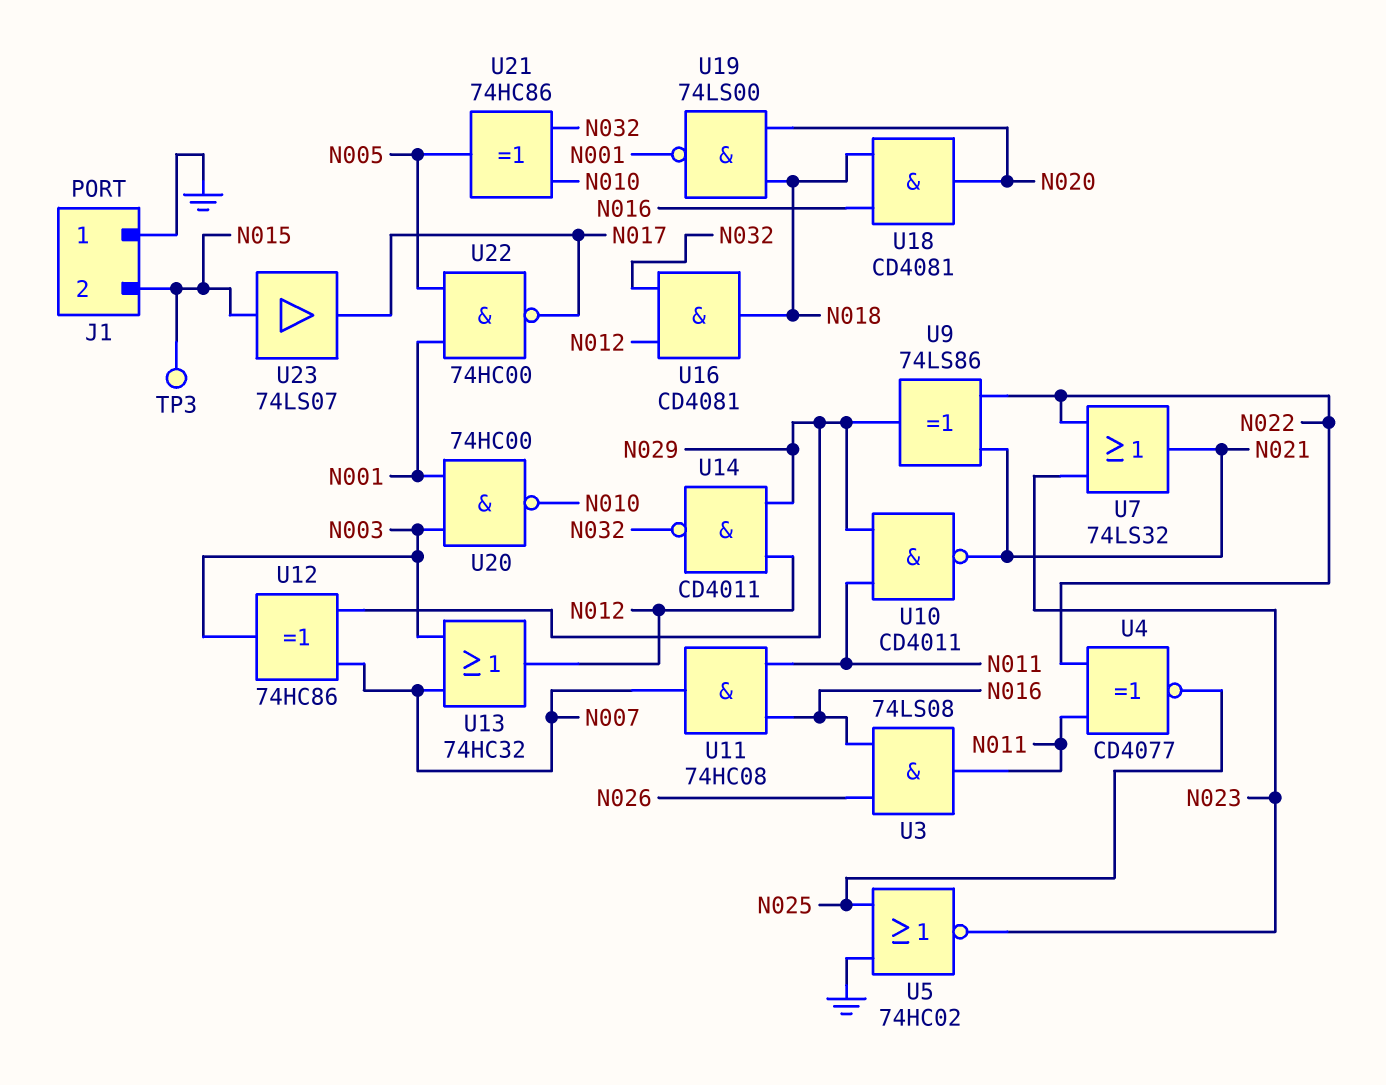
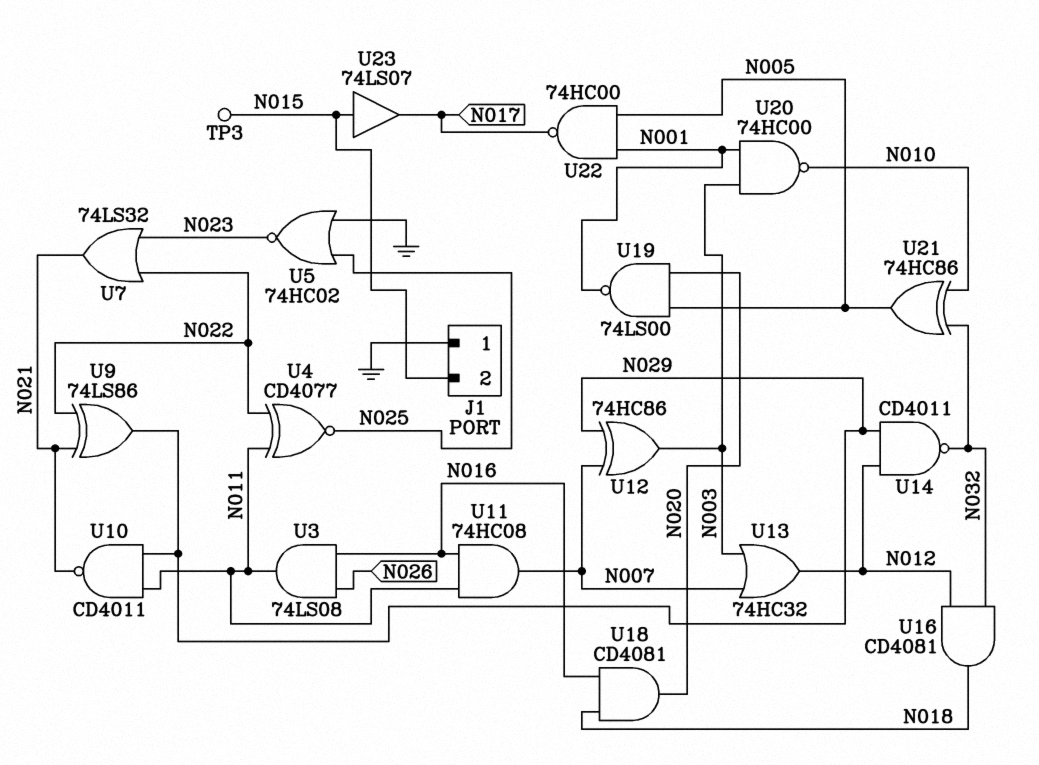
U19: NAND 74LS00 (in N018, in N020, out N001) -> NAND 74LS00 (in N005, in N020, out N001)

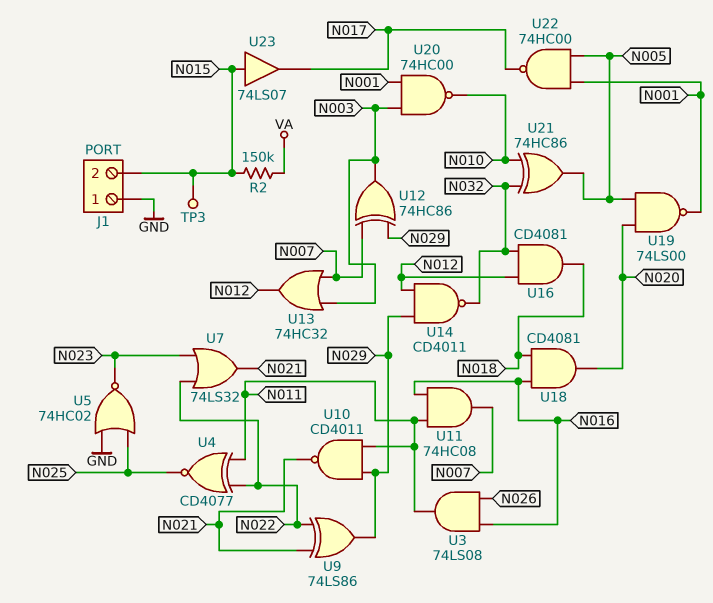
R2: none -> 150k (N015, VA)

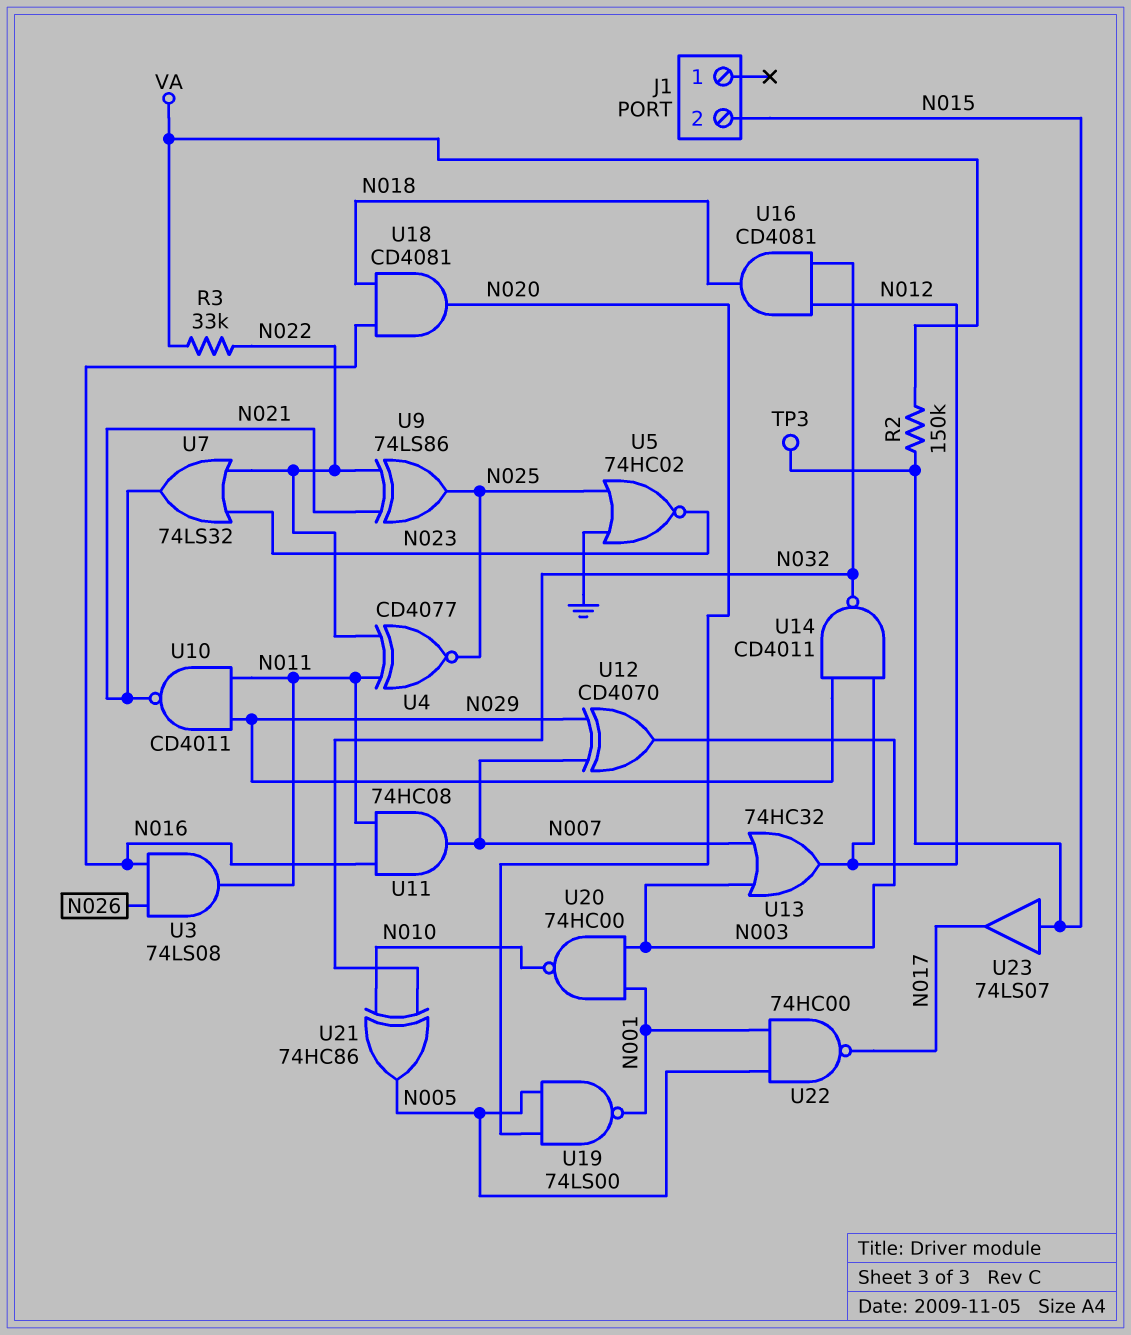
J1 pin 1: GND -> none
R3: none -> 33k (N022, VA)
U9: XOR 74LS86 (in N021, in N022, out N029) -> XOR 74LS86 (in N021, in N022, out N025)
U12: XOR 74HC86 (in N007, in N029, out N003) -> XOR CD4070 (in N007, in N029, out N003)

